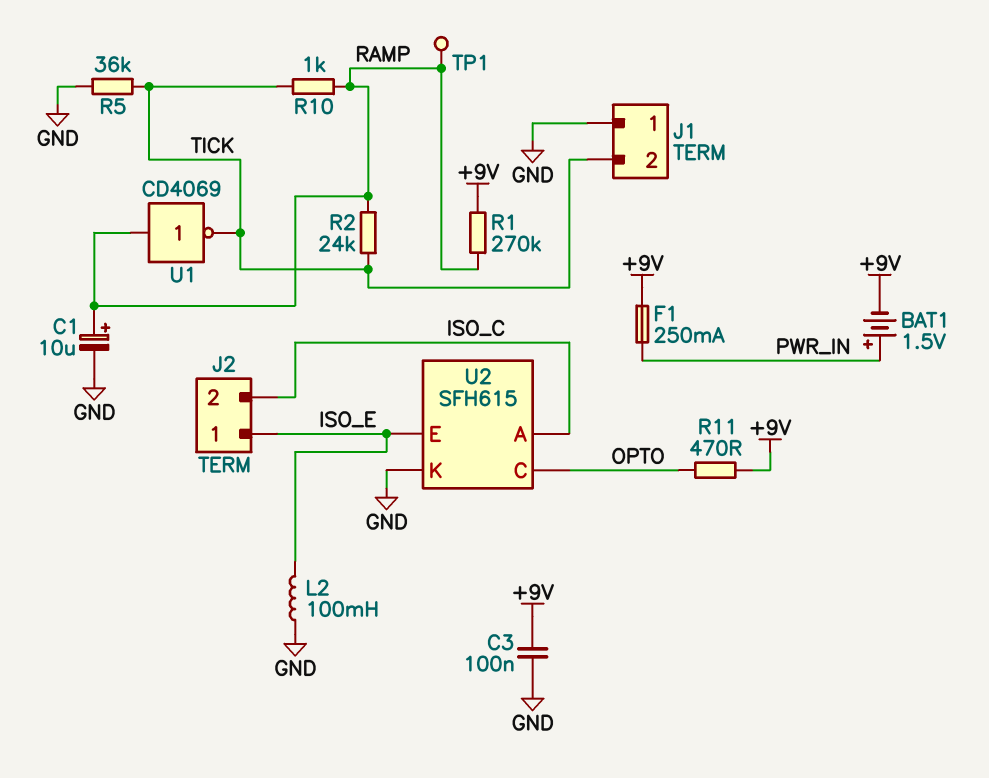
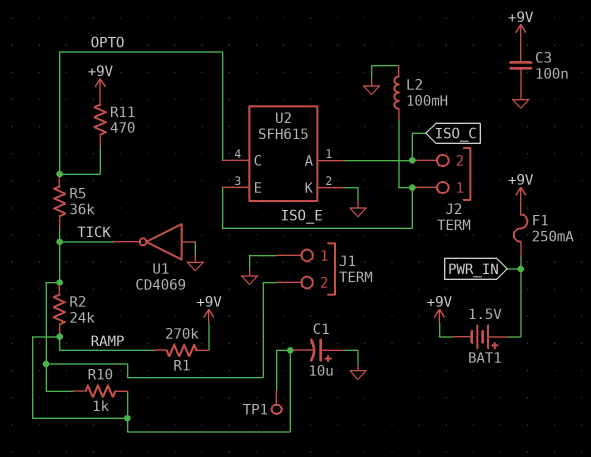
C1: 10uF (plus RAMP, minus GND) -> 10uF (plus GND, minus RAMP)
R5: 36k (GND, TICK) -> 36k (OPTO, TICK)
U1: NOT CD4069 (in RAMP, out TICK) -> NOT CD4069 (in GND, out TICK)

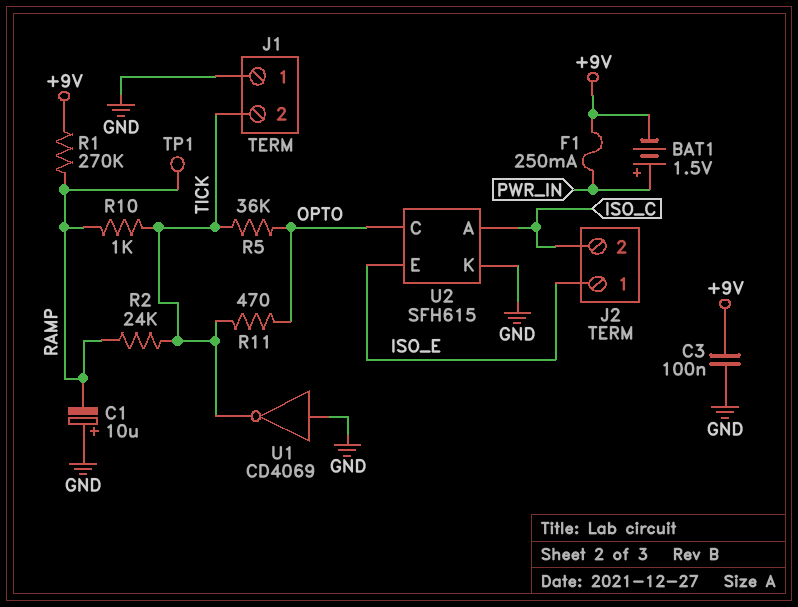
L2: 100mH (GND, ISO_E) -> none
R11: 470 (+9V, OPTO) -> 470 (OPTO, TICK)

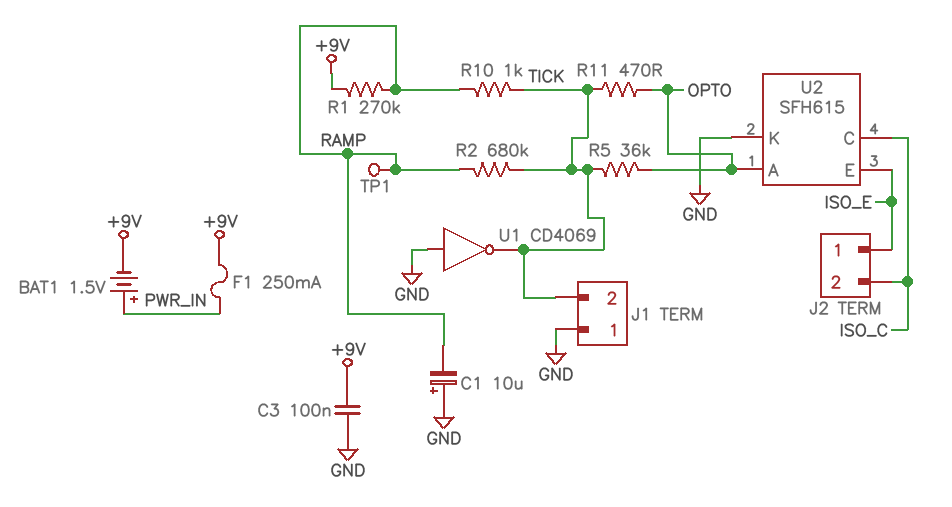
R2: 24k (RAMP, TICK) -> 680k (RAMP, TICK)
U2 pin A: ISO_C -> OPTO
U2 pin C: OPTO -> ISO_C

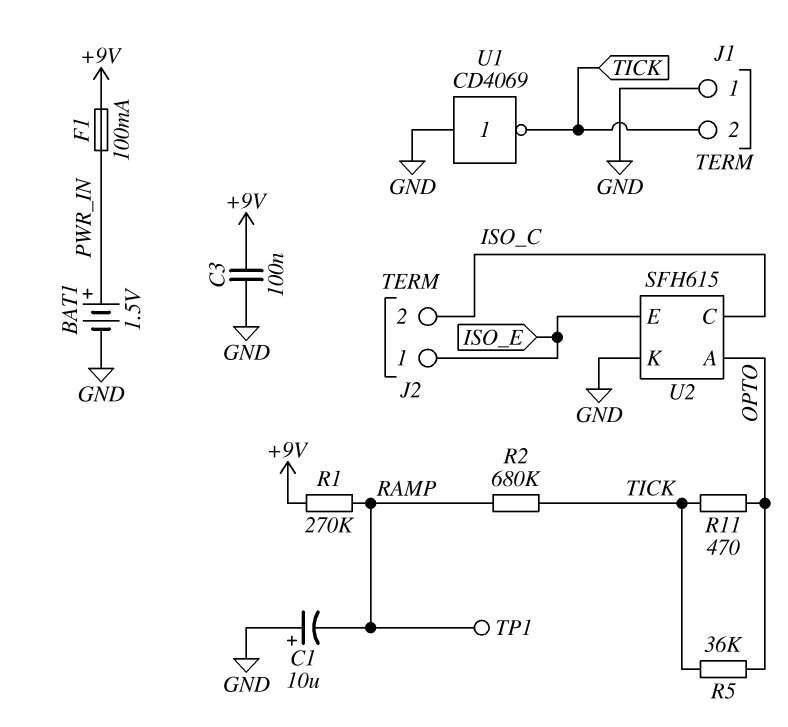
BAT1: 1.5V (plus PWR_IN, minus +9V) -> 1.5V (plus PWR_IN, minus GND)
F1: 250mA (+9V, PWR_IN) -> 100mA (+9V, PWR_IN)
R10: 1k (RAMP, TICK) -> none

